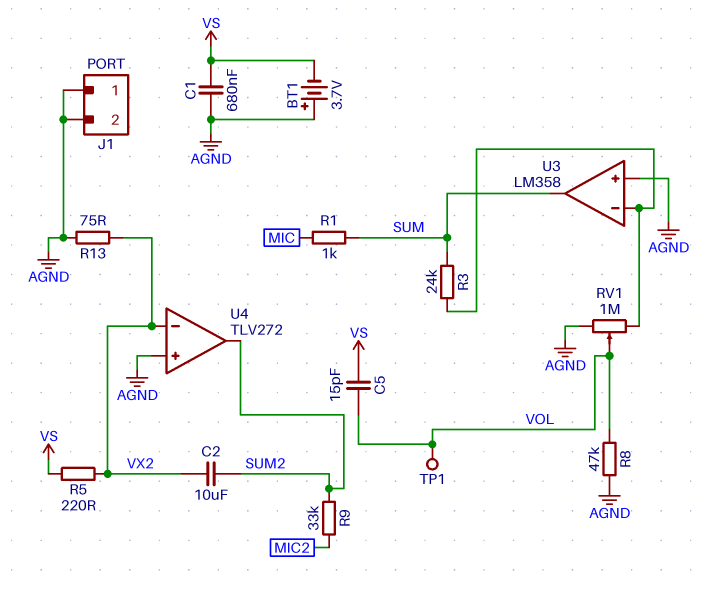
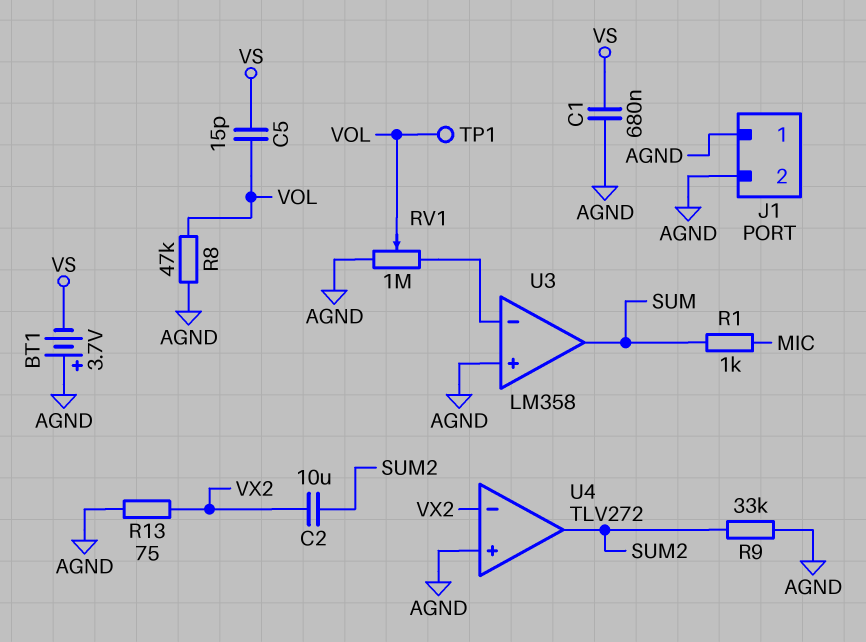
R3: 24k (SUM, U3/in-) -> none
R5: 220 (VS, VX2) -> none
R9: 33k (MIC2, SUM2) -> 33k (AGND, SUM2)

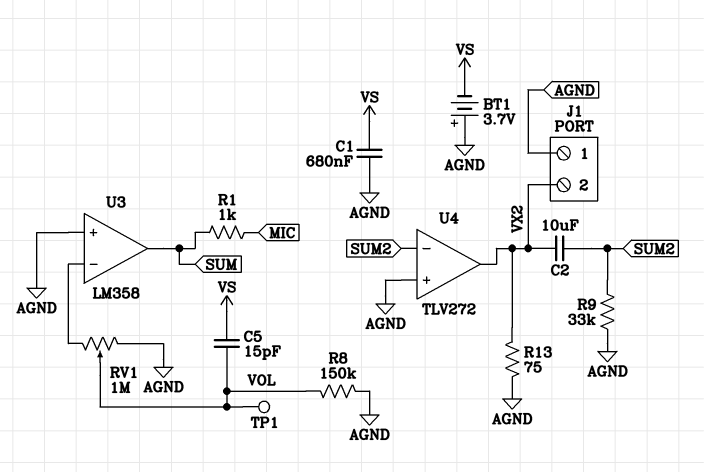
J1 pin 2: AGND -> VX2
R8: 47k (AGND, VOL) -> 150k (AGND, VOL)
U4 pin in-: VX2 -> SUM2
U4 pin out: SUM2 -> VX2

